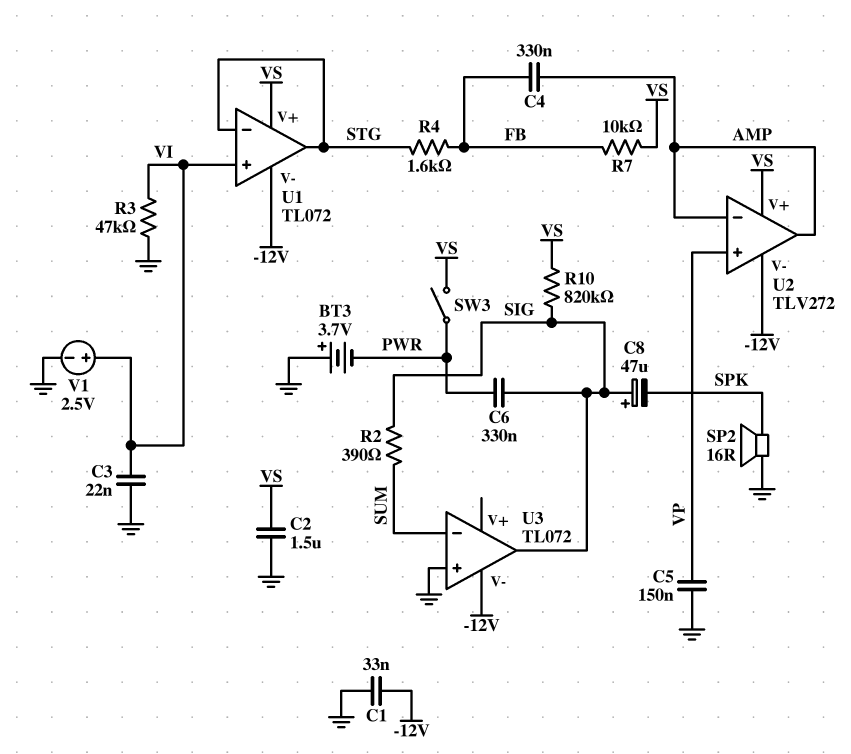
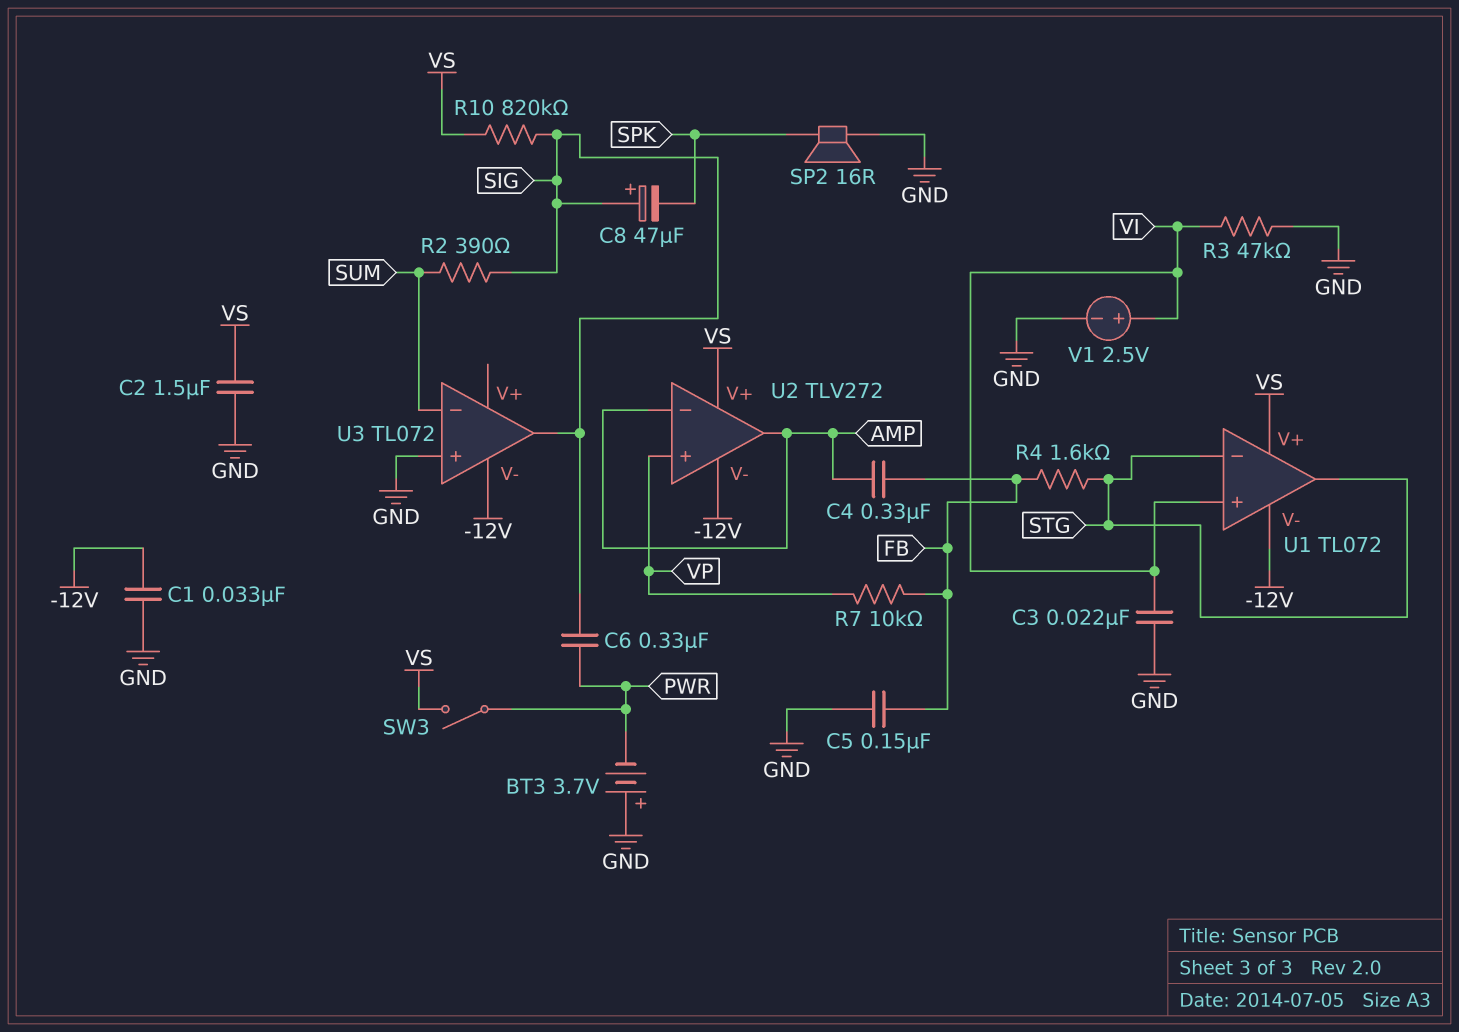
C5: 150nF (GND, VP) -> 150nF (FB, GND)
R7: 10k (FB, VS) -> 10k (FB, VP)

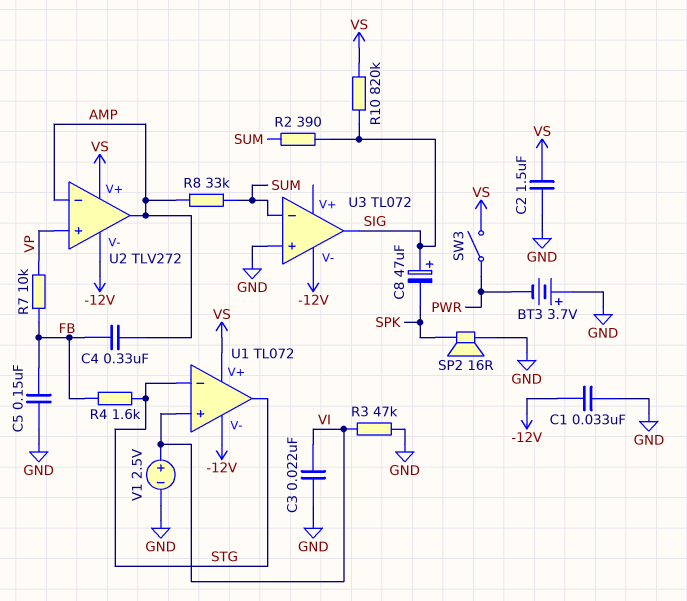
C6: 330nF (PWR, SIG) -> none
R8: none -> 33k (AMP, SUM)

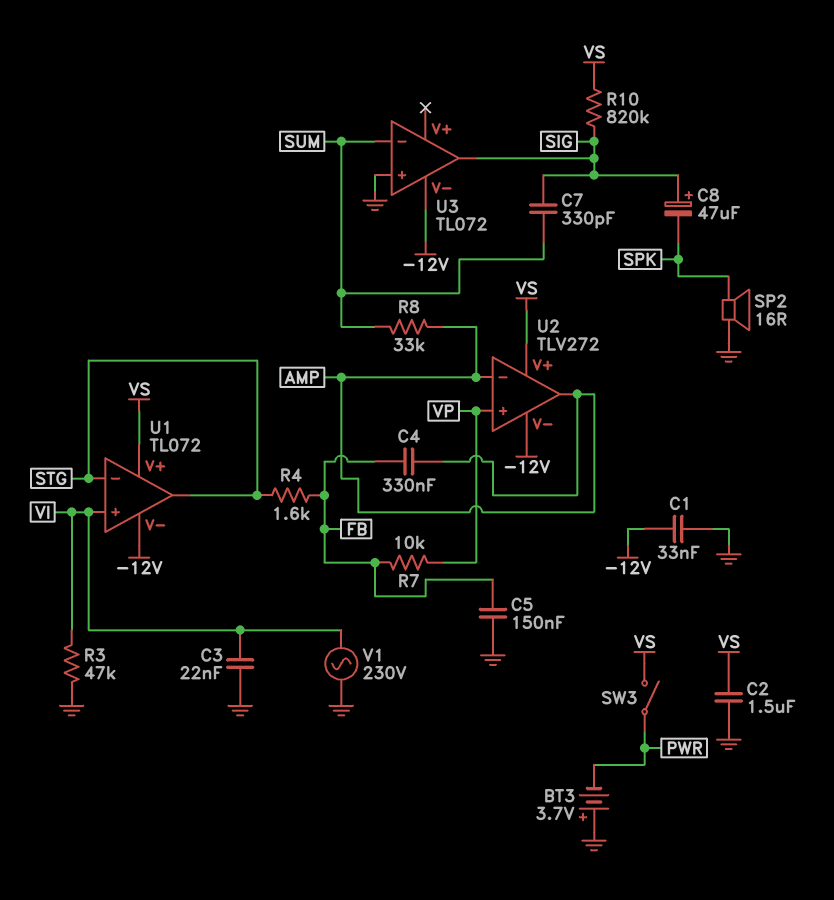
C7: none -> 330pF (SIG, SUM)
R2: 390 (SIG, SUM) -> none
V1: 2.5V (plus VI, minus GND) -> AC 230V (GND, VI)

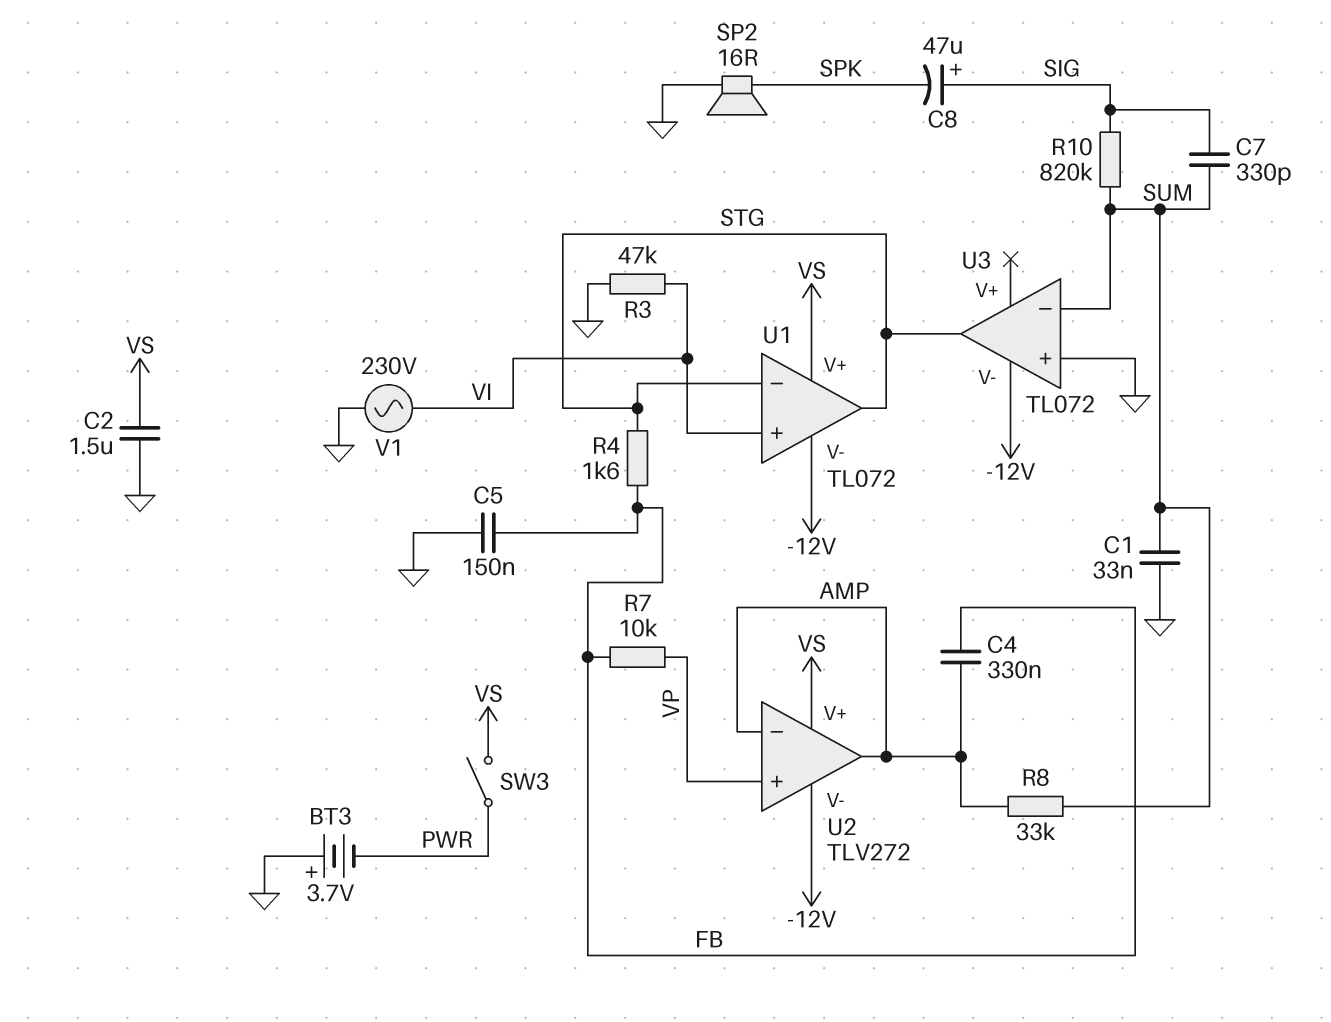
C1: 33nF (-12V, GND) -> 33nF (GND, SUM)
C3: 22nF (GND, VI) -> none
R10: 820k (SIG, VS) -> 820k (SIG, SUM)
U3 pin out: SIG -> STG

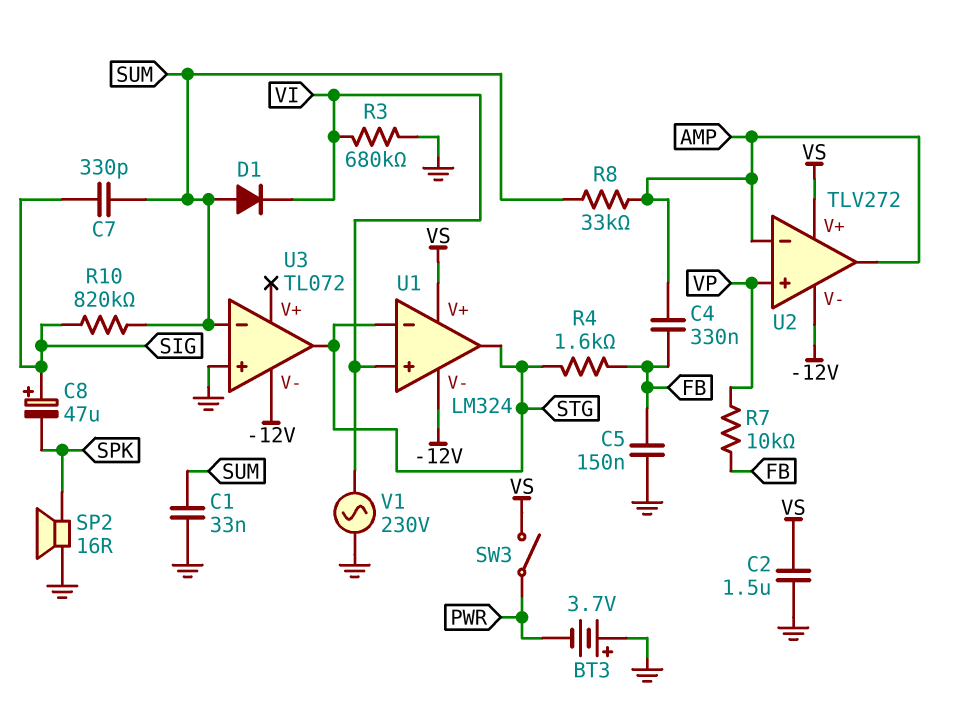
D1: none -> diode (A SUM, K VI)
R3: 47k (GND, VI) -> 680k (GND, VI)
U1: TL072 -> LM324

